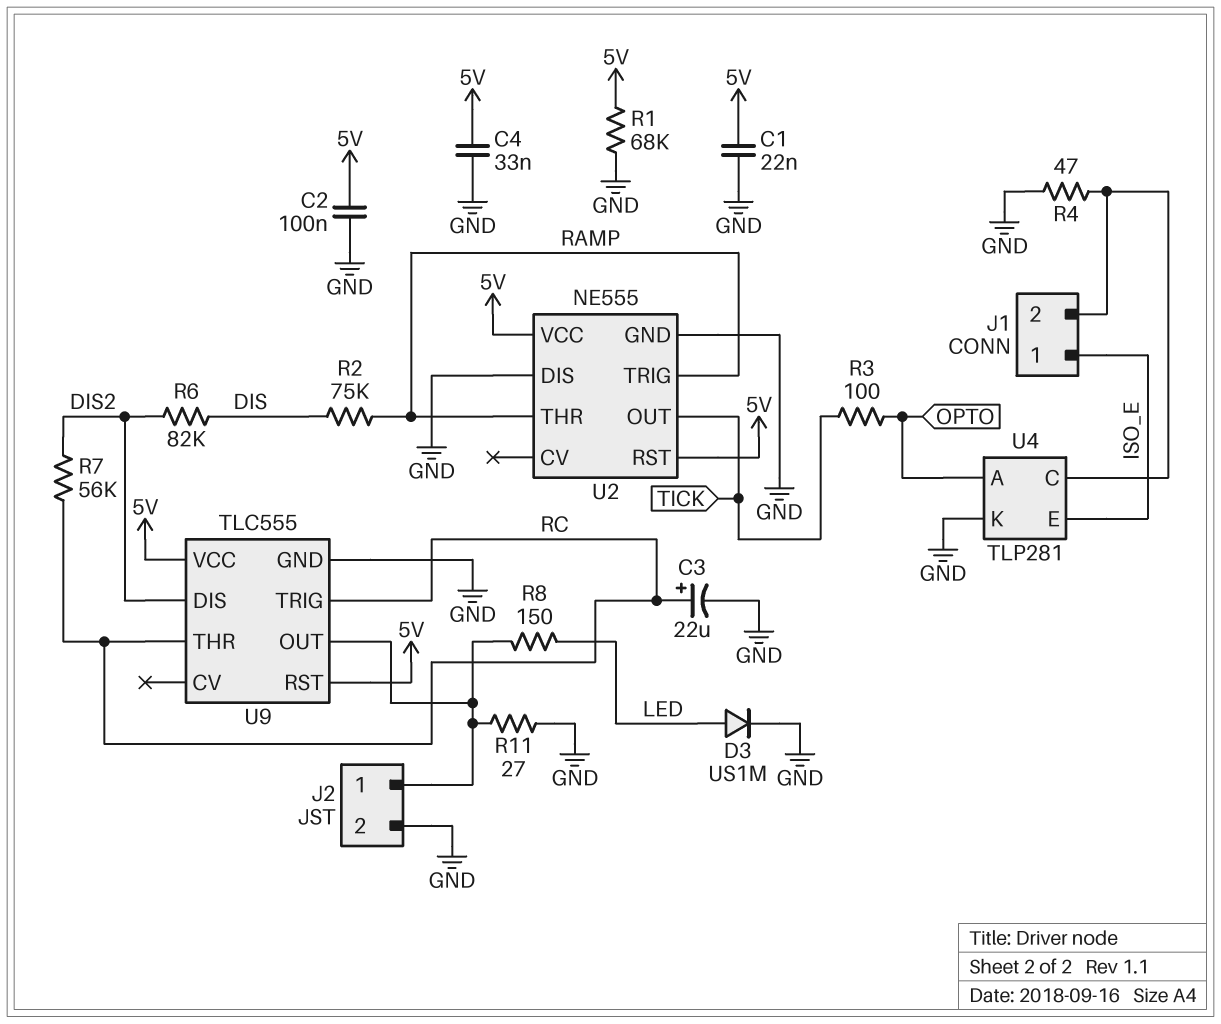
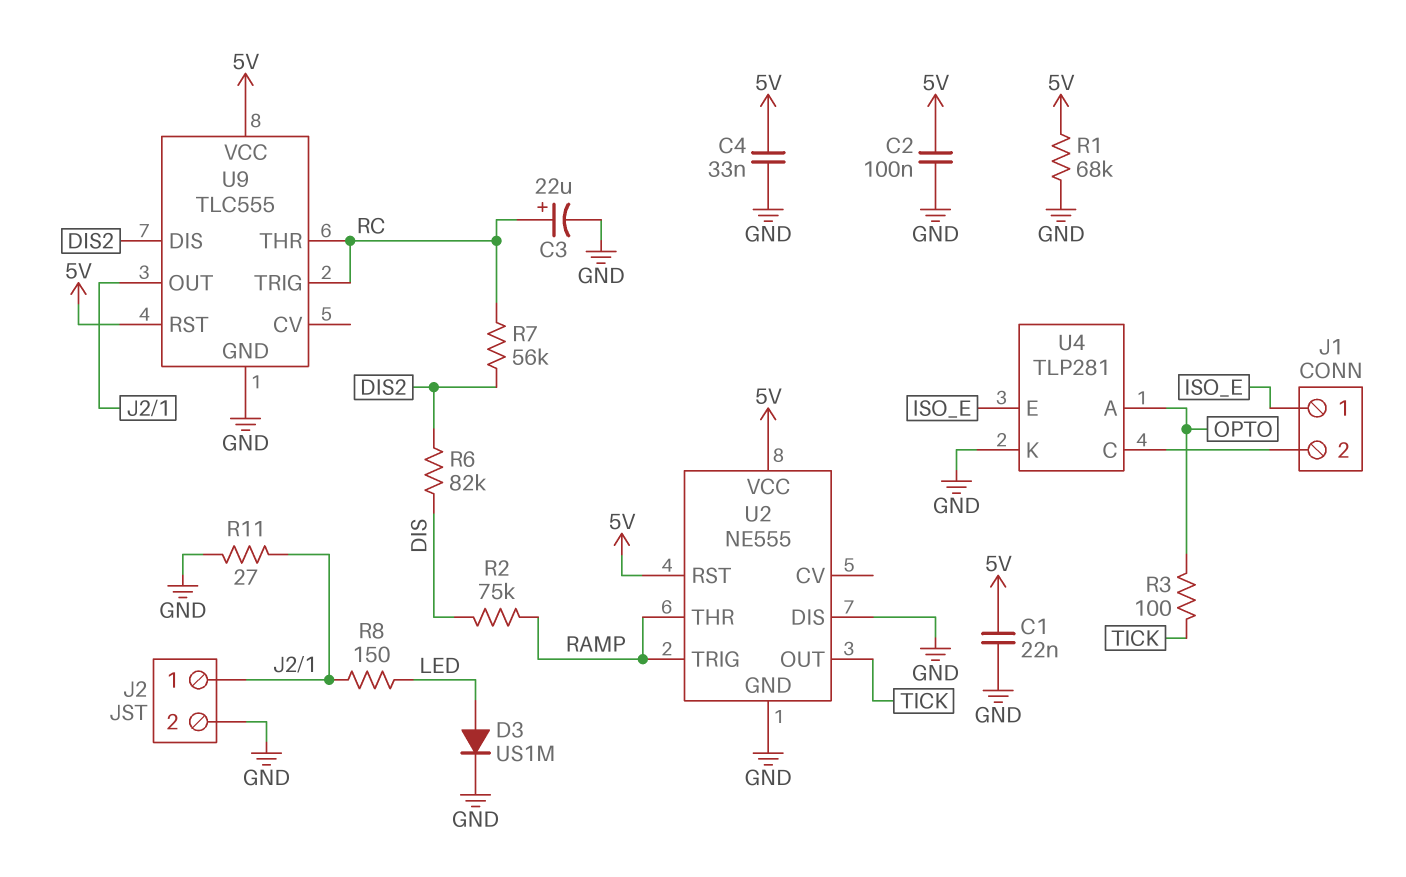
R4: 47 (GND, J1/2) -> none

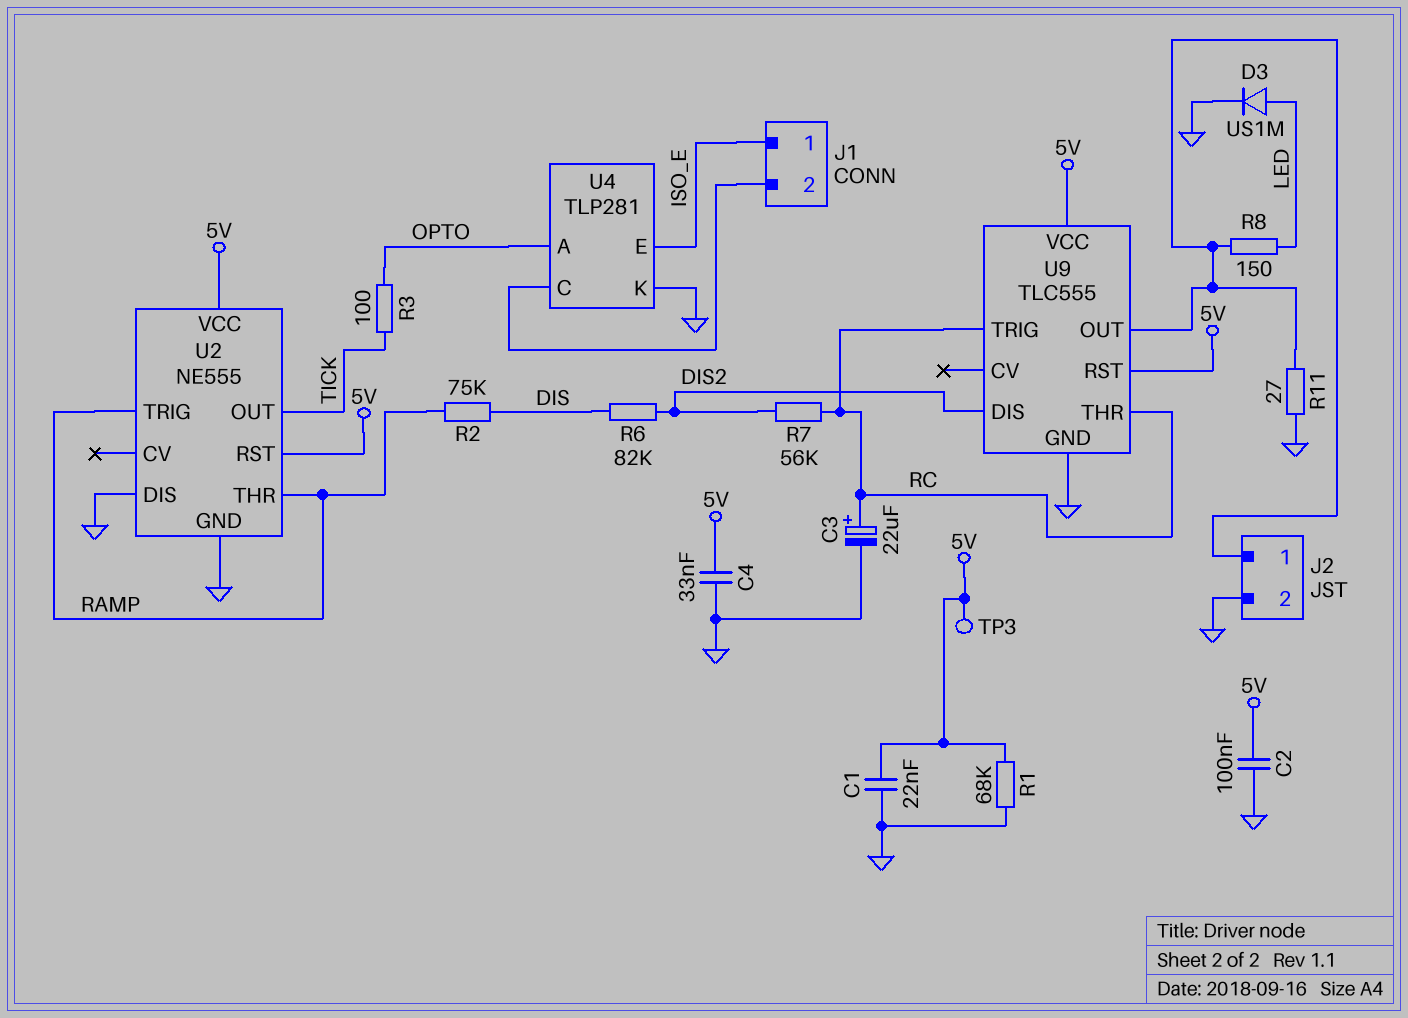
TP3: none -> test point (5V)

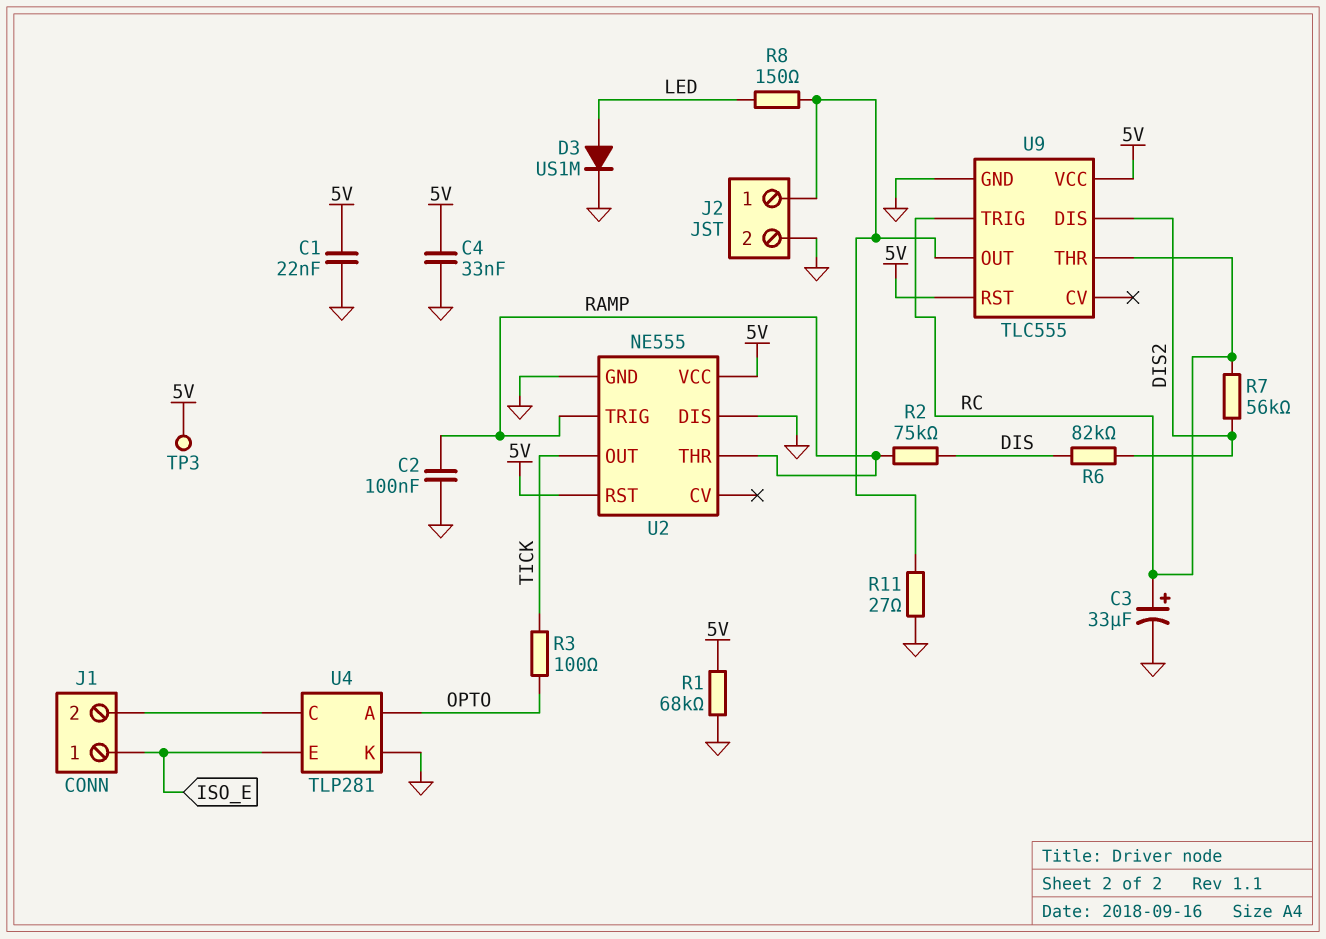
C2: 100nF (5V, GND) -> 100nF (GND, RAMP)
C3: 22uF (plus RC, minus GND) -> 33uF (plus RC, minus GND)

